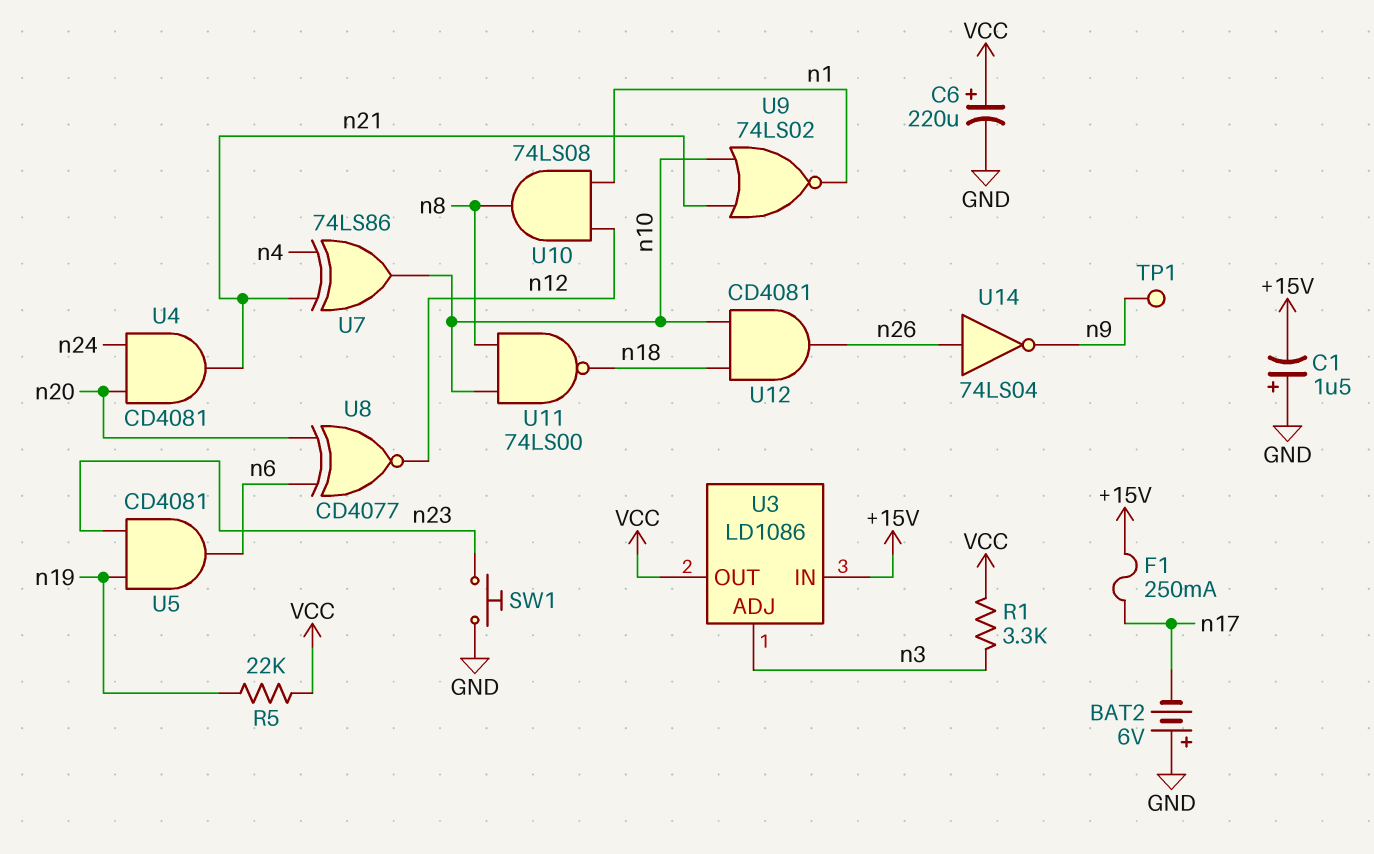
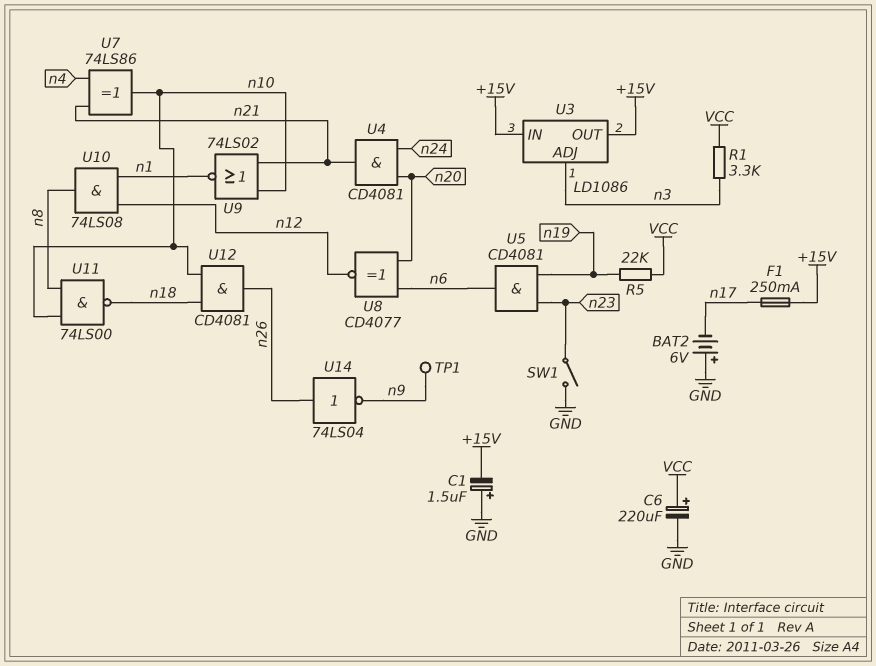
SW1: button (GND, n23) -> switch (GND, n23)
U3 pin OUT: VCC -> +15V

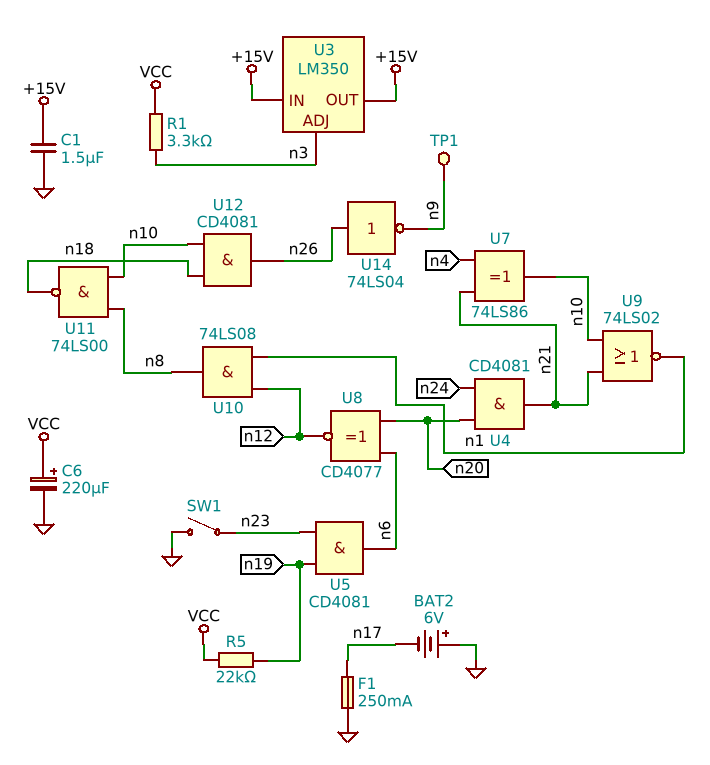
C1: 1.5uF (plus GND, minus +15V) -> 1.5uF (+15V, GND)
F1: 250mA (+15V, n17) -> 250mA (GND, n17)
U3: LD1086 -> LM350

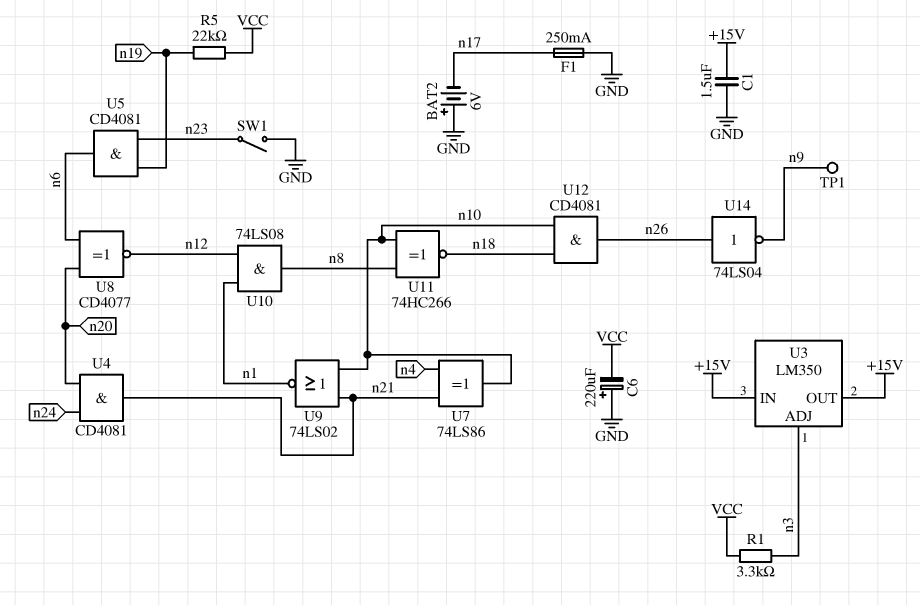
C6: 220uF (plus VCC, minus GND) -> 220uF (plus GND, minus VCC)
U11: NAND 74LS00 (in n8, in n10, out n18) -> XNOR 74HC266 (in n8, in n10, out n18)

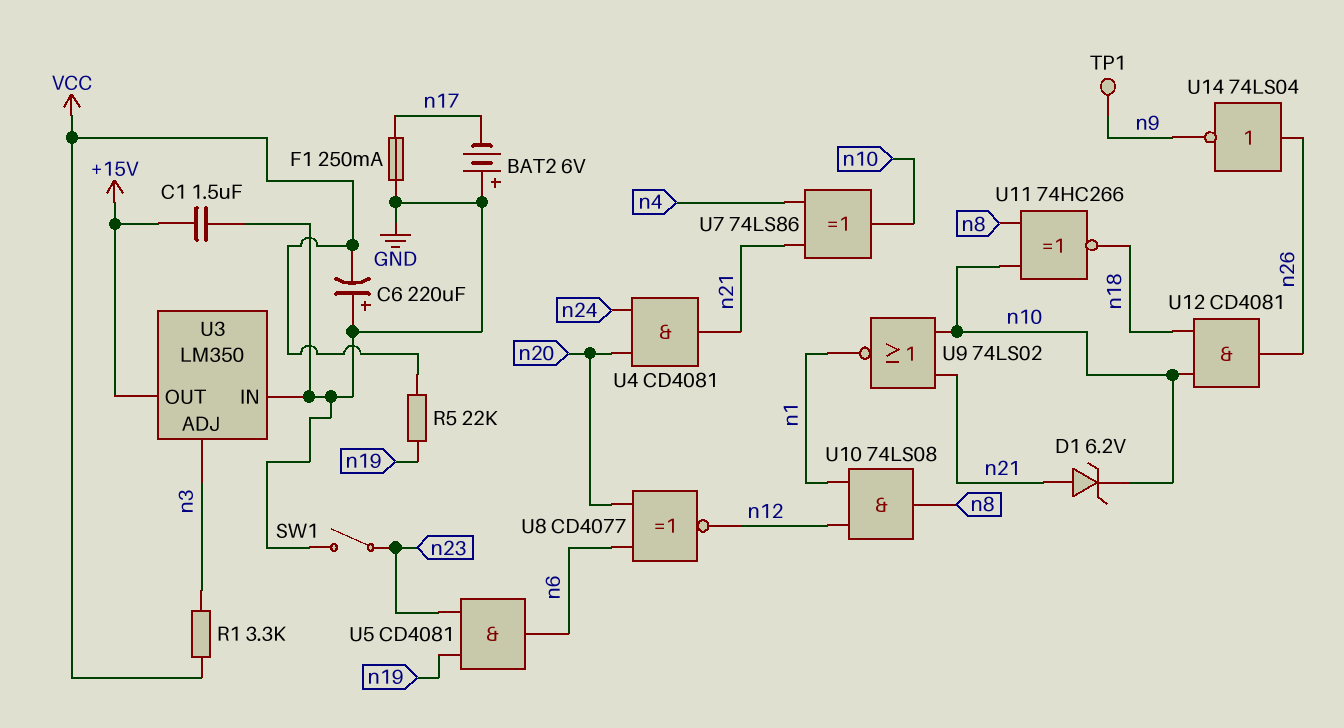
D1: none -> zener 6.2V (A n21, K n10)
U3 pin IN: +15V -> GND

